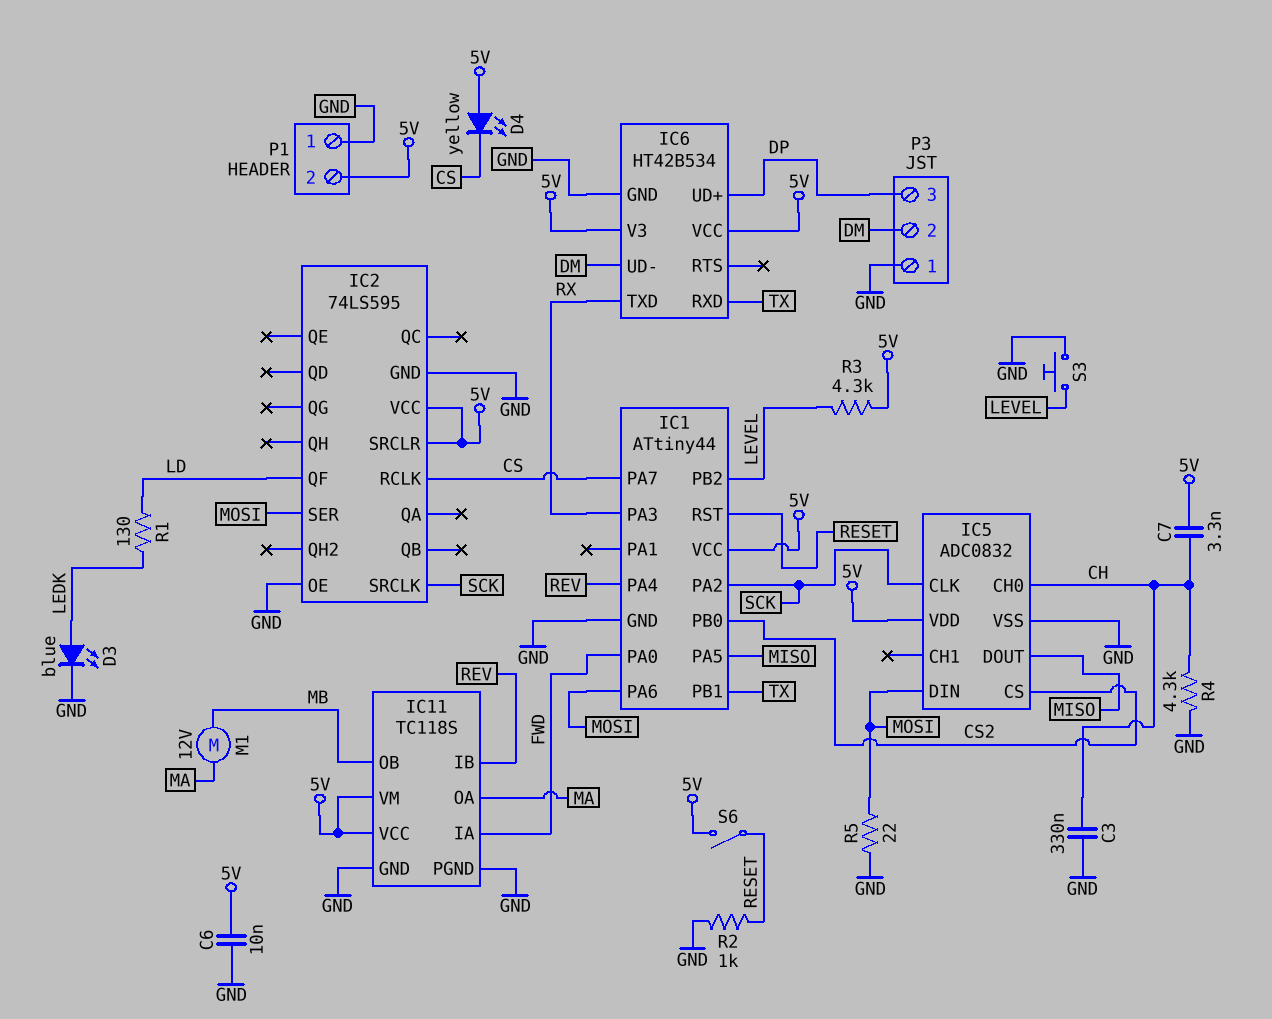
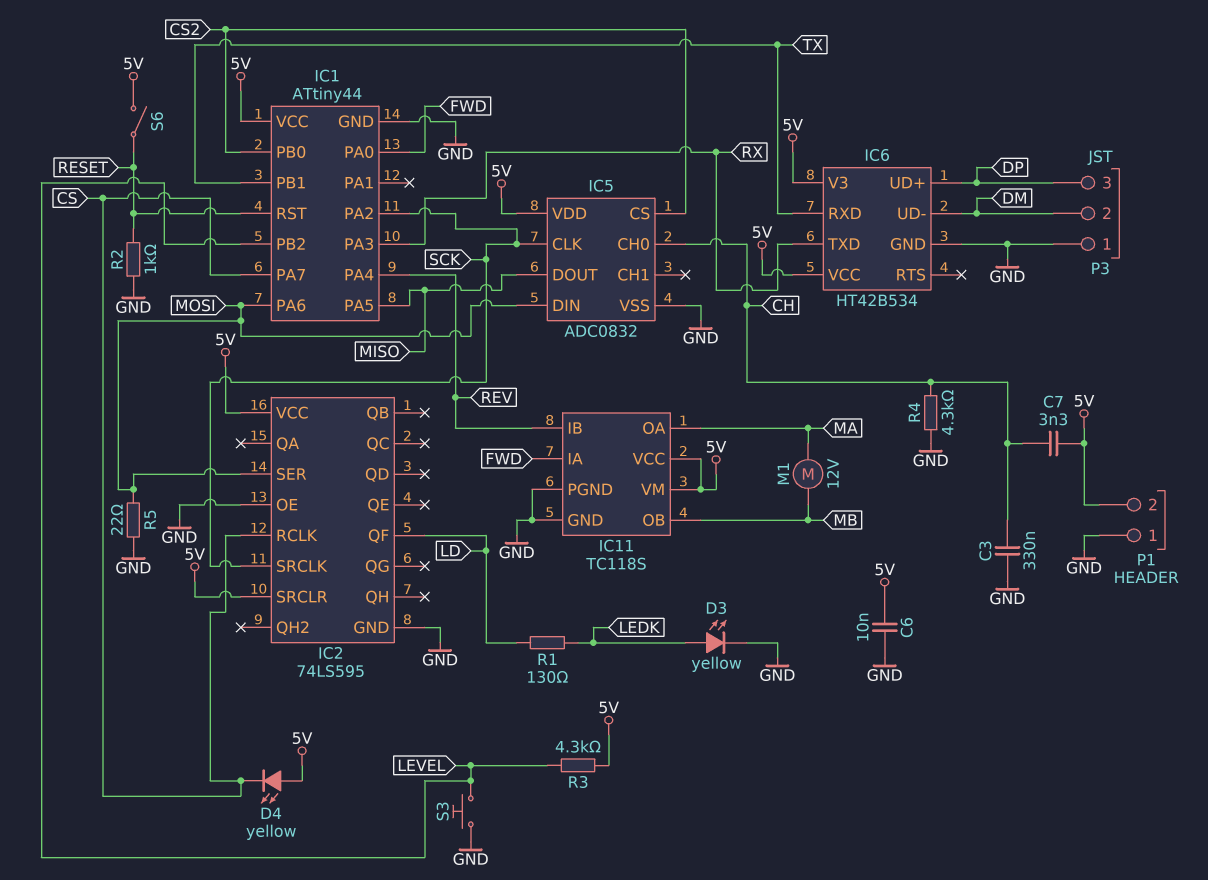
D3: LED blue (A LEDK, K GND) -> LED yellow (A LEDK, K GND)

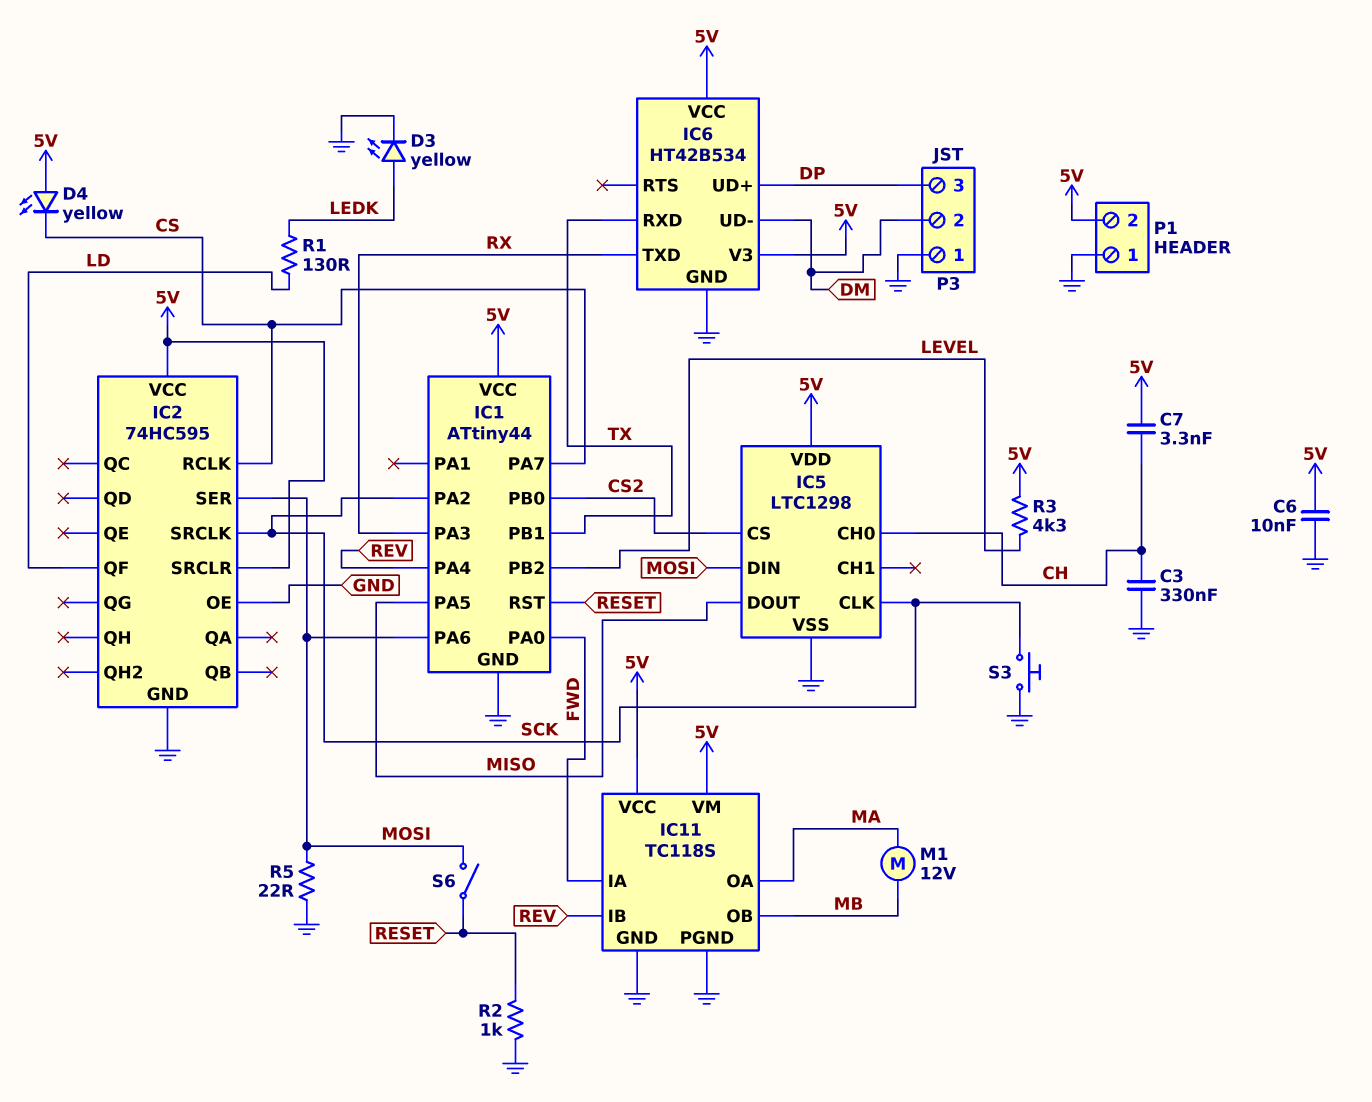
IC2: 74LS595 -> 74HC595
IC5: ADC0832 -> LTC1298
R4: 4.3k (CH, GND) -> none
S3: button (GND, LEVEL) -> button (GND, SCK)
S6: switch (5V, RESET) -> switch (MOSI, RESET)

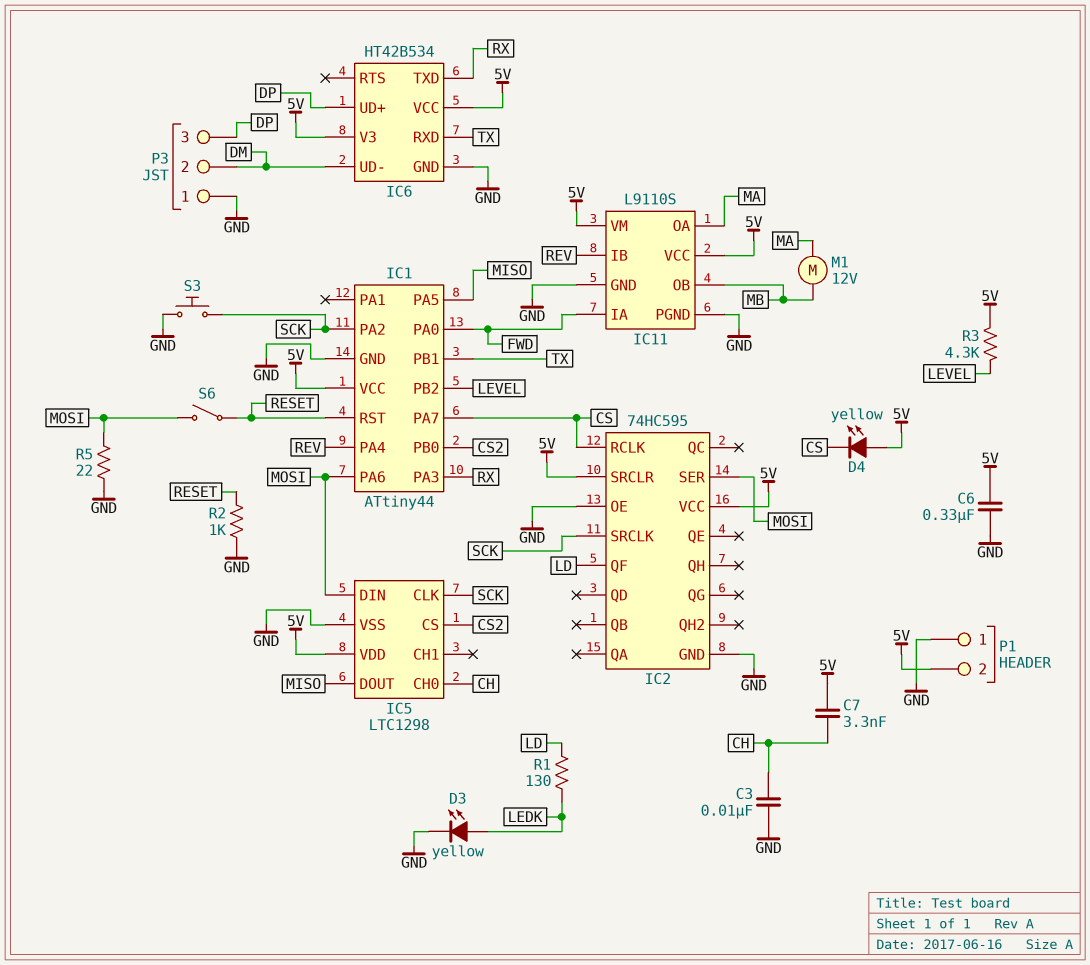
C3: 330nF (CH, GND) -> 10nF (CH, GND)
C6: 10nF (5V, GND) -> 330nF (5V, GND)
IC11: TC118S -> L9110S

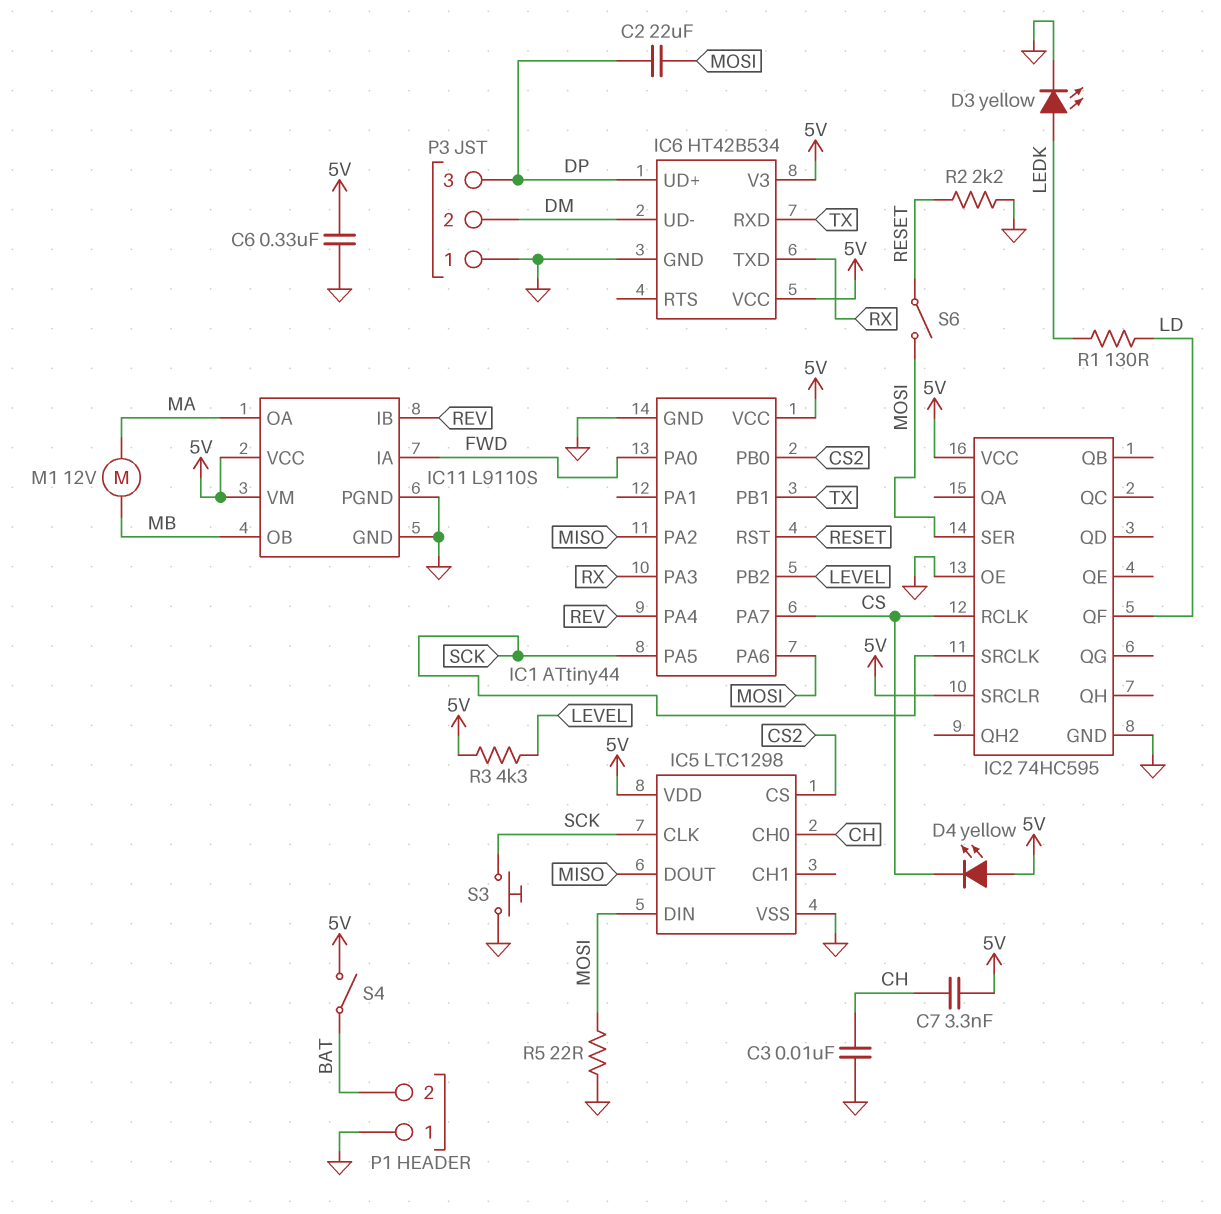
C2: none -> 22uF (DP, MOSI)
IC1 pin PA2: SCK -> MISO
IC1 pin PA5: MISO -> SCK
P1 pin 2: 5V -> BAT
R2: 1k (GND, RESET) -> 2.2k (GND, RESET)
S4: none -> switch (5V, BAT)

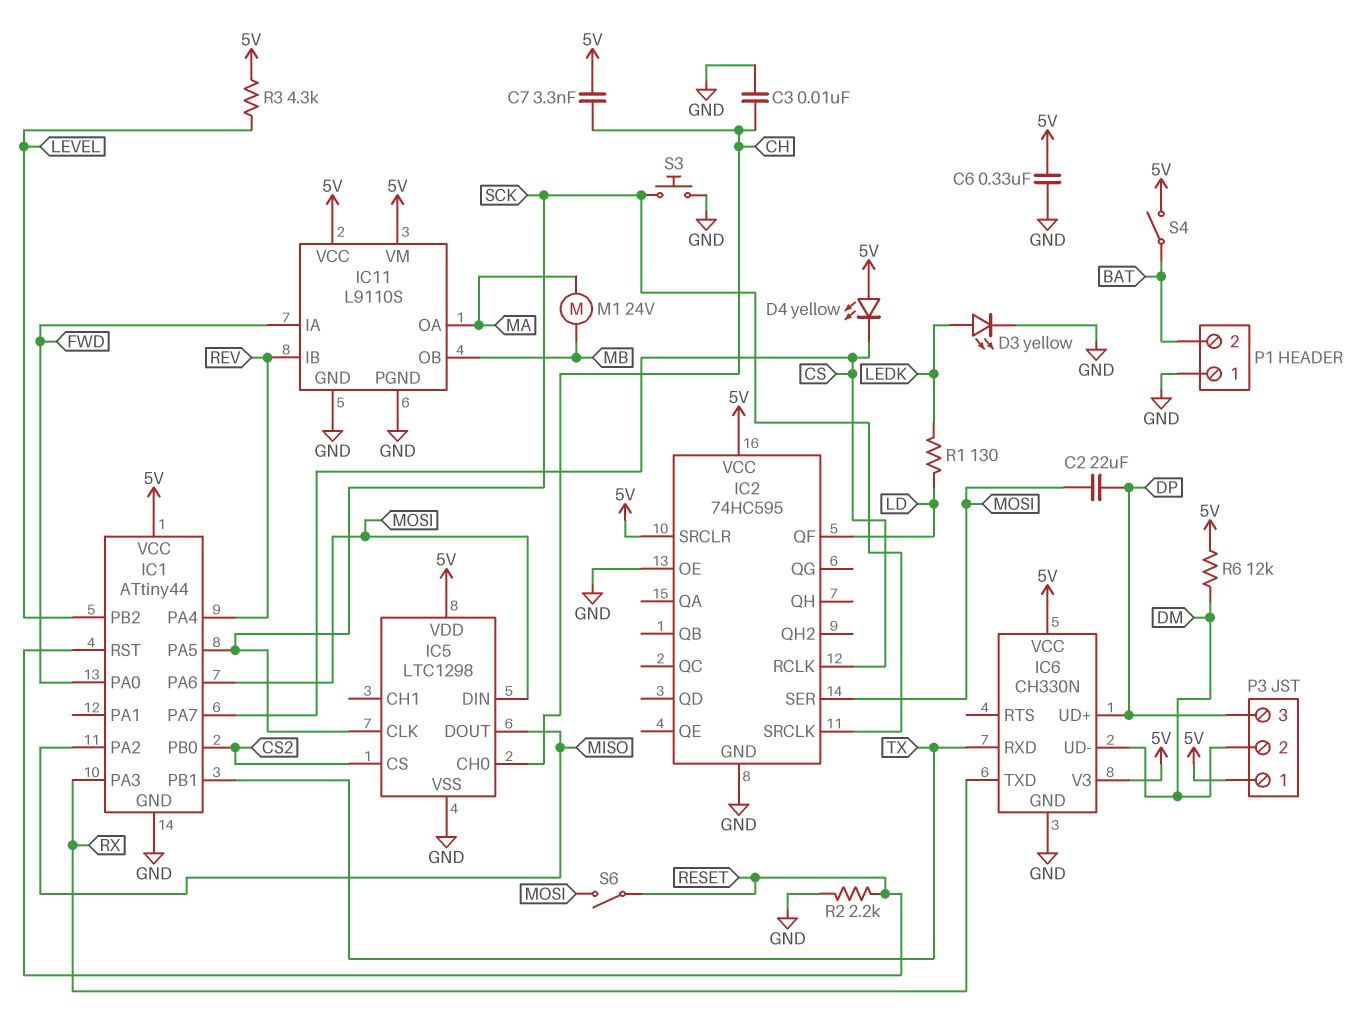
IC6: HT42B534 -> CH330N
M1: motor 12V (MA, MB) -> motor 24V (MA, MB)
P3 pin 1: GND -> 5V
R5: 22 (GND, MOSI) -> none
R6: none -> 12k (5V, DM)

